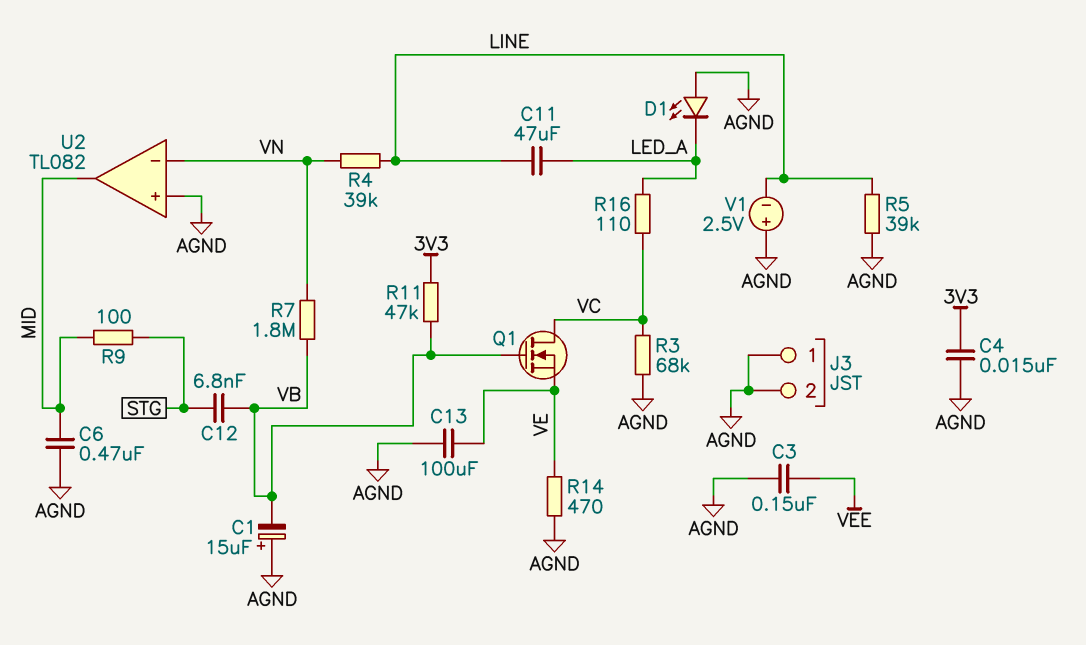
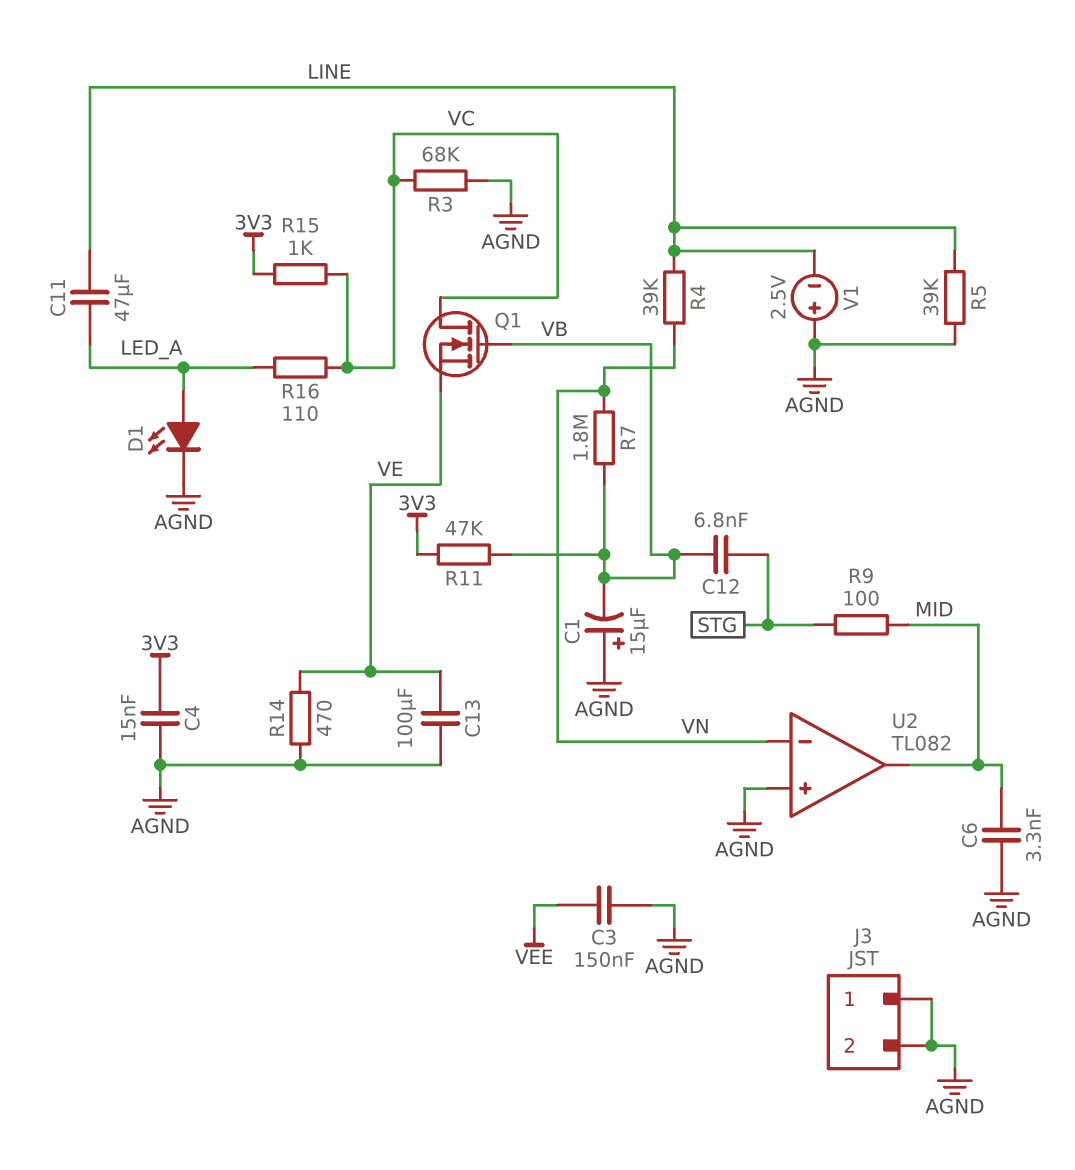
C6: 470nF (AGND, MID) -> 3.3nF (AGND, MID)
D1: LED (A AGND, K LED_A) -> LED (A LED_A, K AGND)
R15: none -> 1k (3V3, VC)

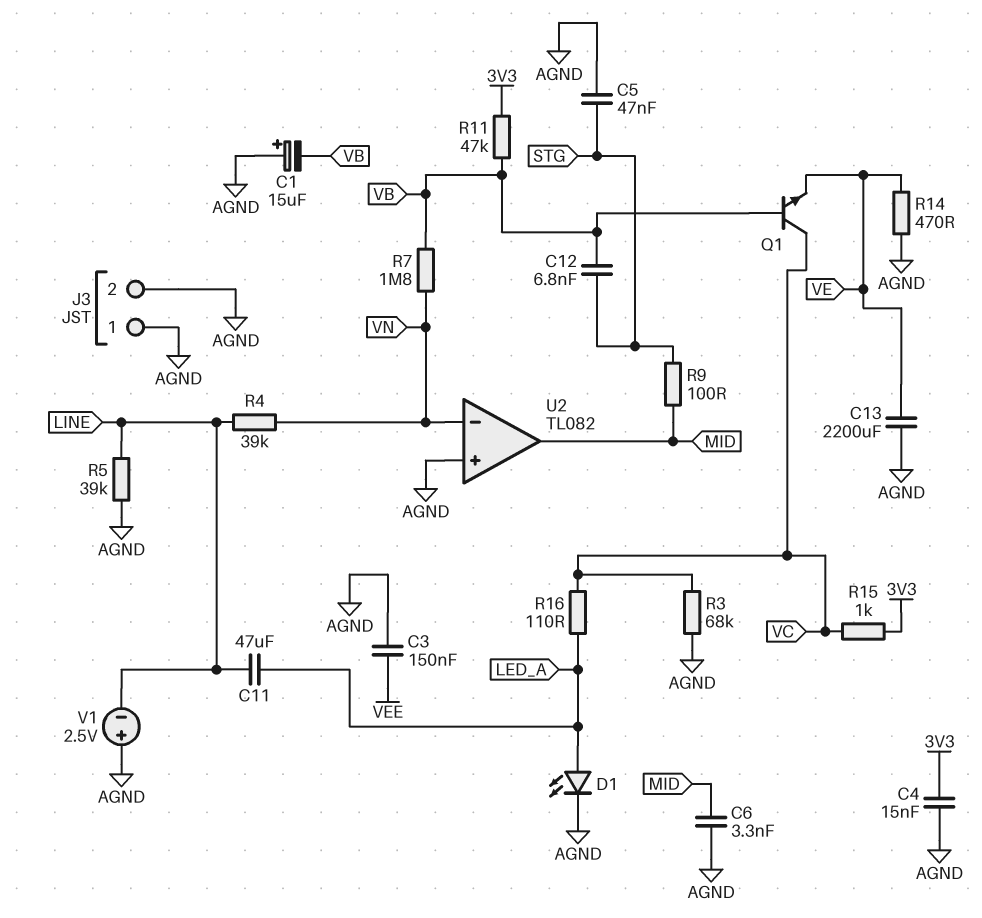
C5: none -> 47nF (AGND, STG)
C13: 100uF (AGND, VE) -> 2200uF (AGND, VE)
Q1: NMOS (G VB, D VC, S VE) -> NPN (B VB, C VC, E VE)

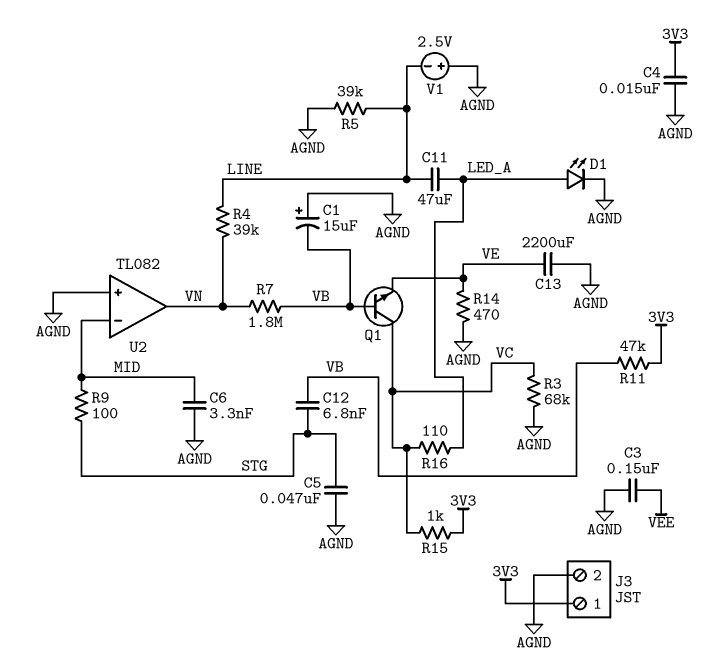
J3 pin 1: AGND -> 3V3
U2 pin in-: VN -> MID
U2 pin out: MID -> VN

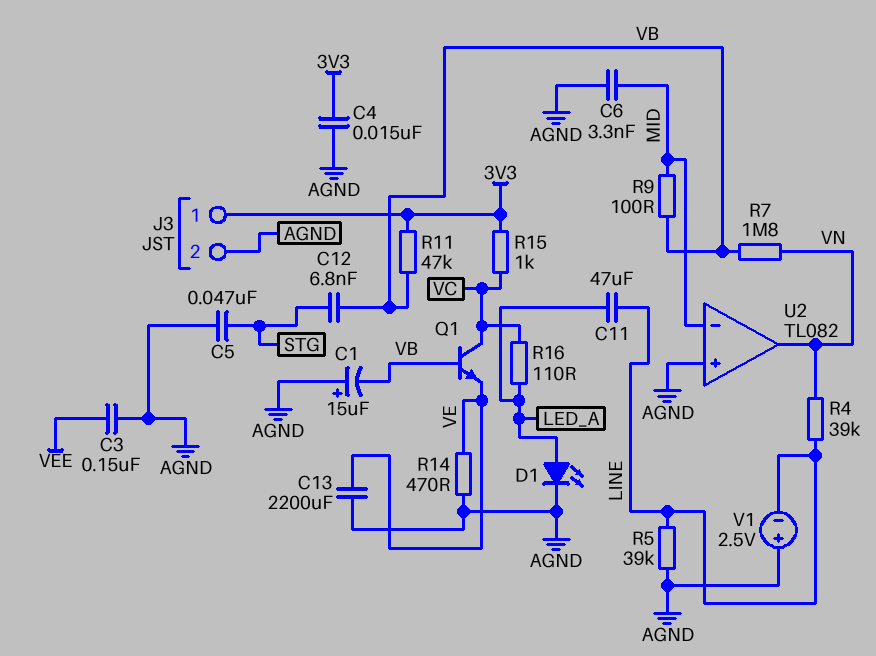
R3: 68k (AGND, VC) -> none
R9: 100 (MID, STG) -> 100 (MID, VB)

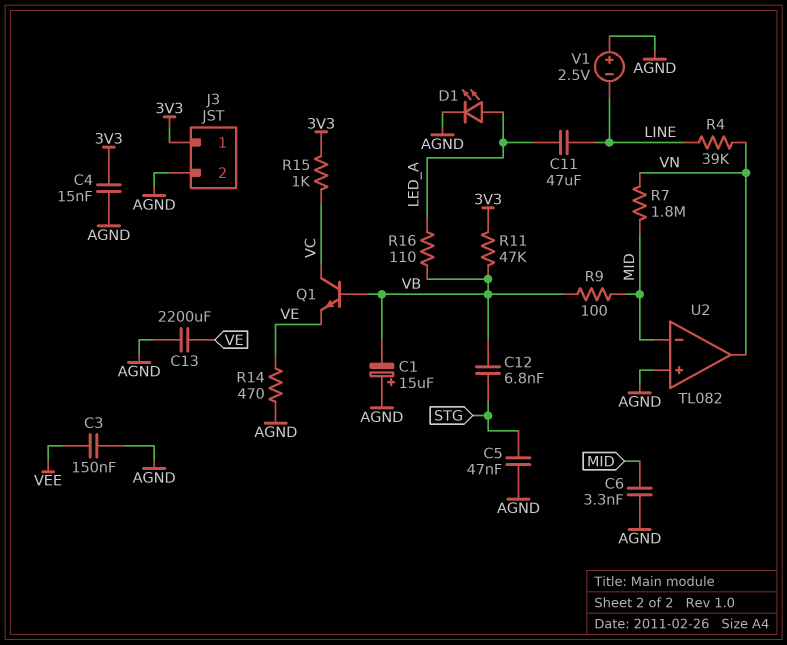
R5: 39k (AGND, LINE) -> none
R7: 1.8M (VB, VN) -> 1.8M (MID, VN)
R16: 110 (LED_A, VC) -> 110 (LED_A, VB)

